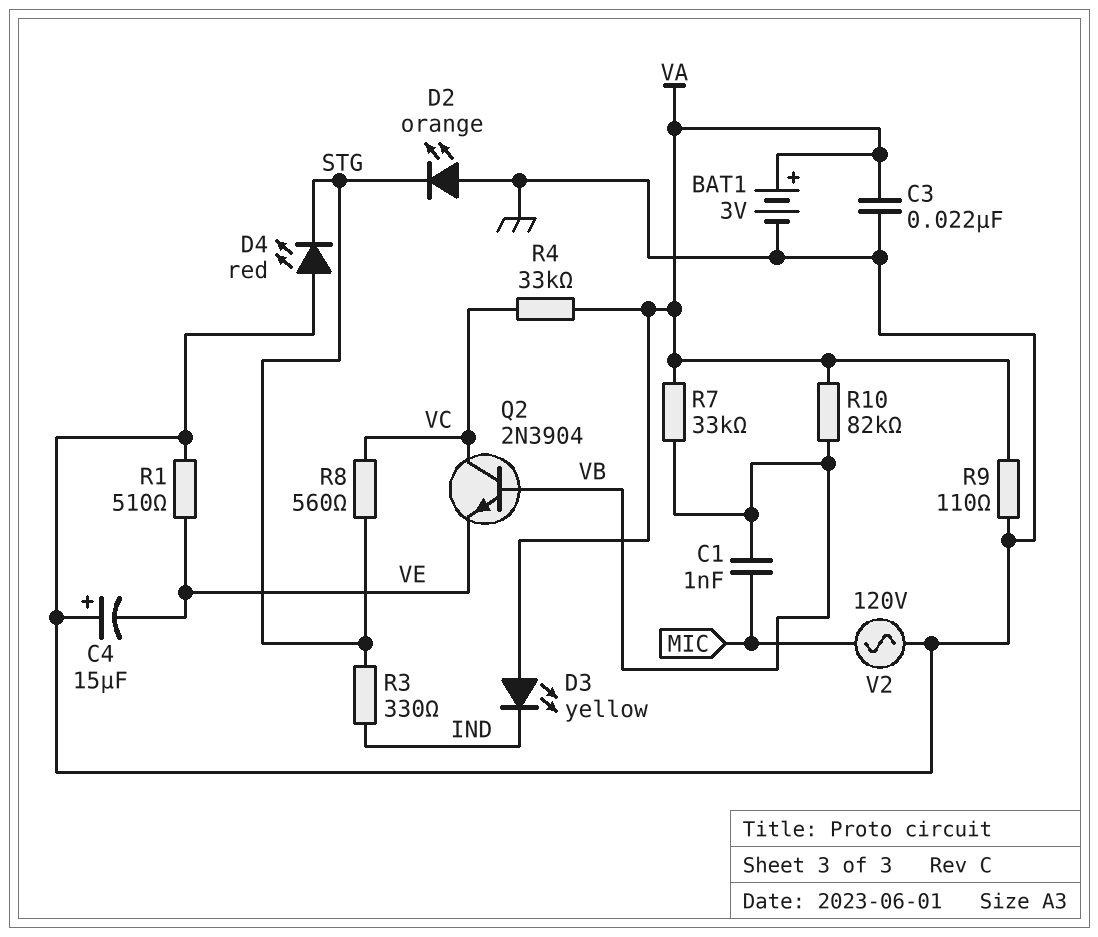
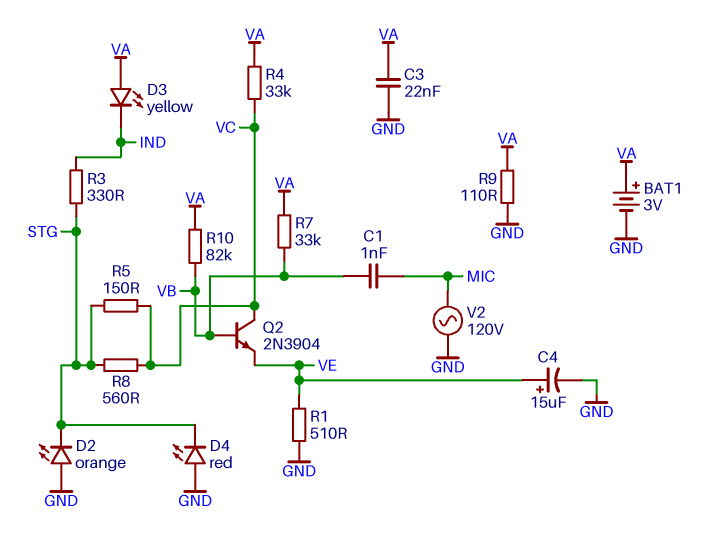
C4: 15uF (plus GND, minus VE) -> 15uF (plus VE, minus GND)
R5: none -> 150 (STG, VC)

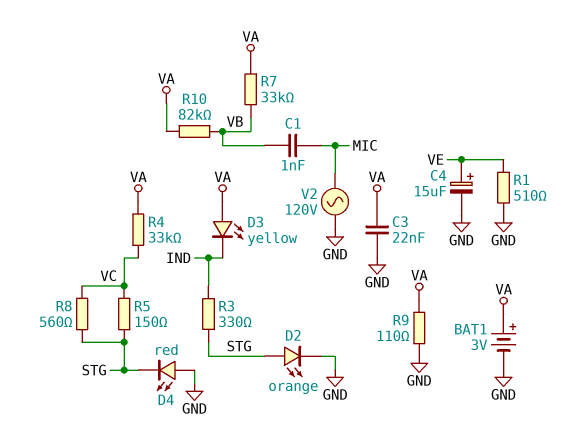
D2: LED orange (A GND, K STG) -> LED orange (A STG, K GND)
Q2: NPN 2N3904 (B VB, C VC, E VE) -> none

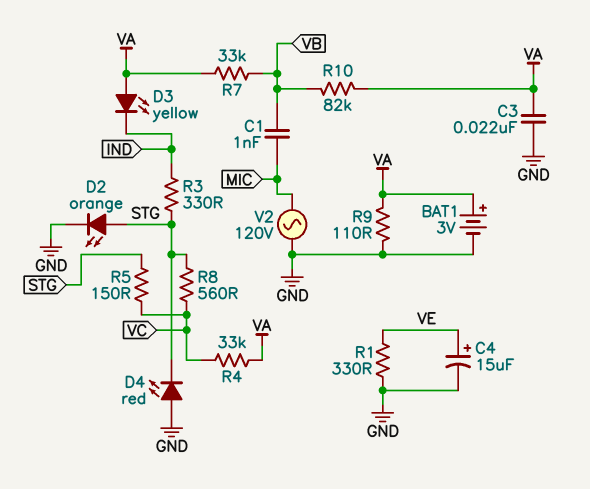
R1: 510 (GND, VE) -> 330 (GND, VE)

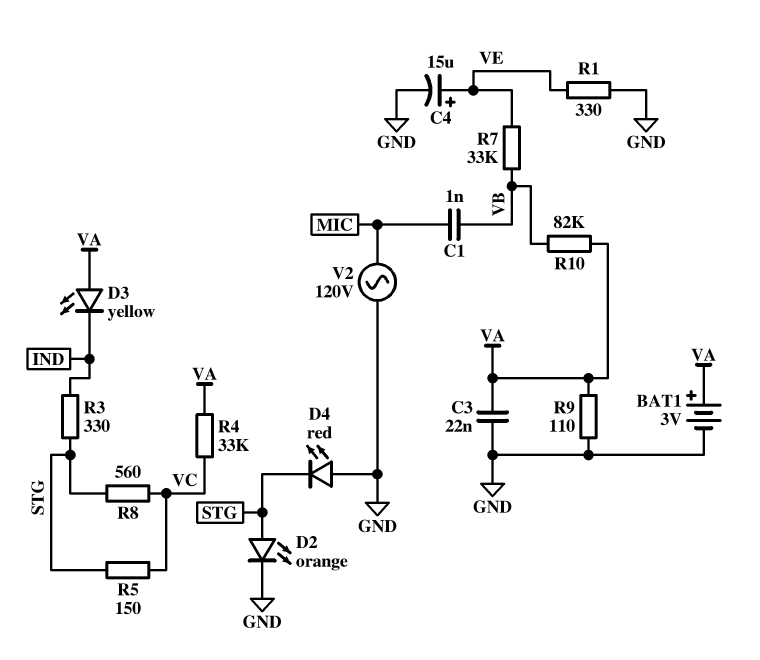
R7: 33k (VA, VB) -> 33k (VB, VE)

